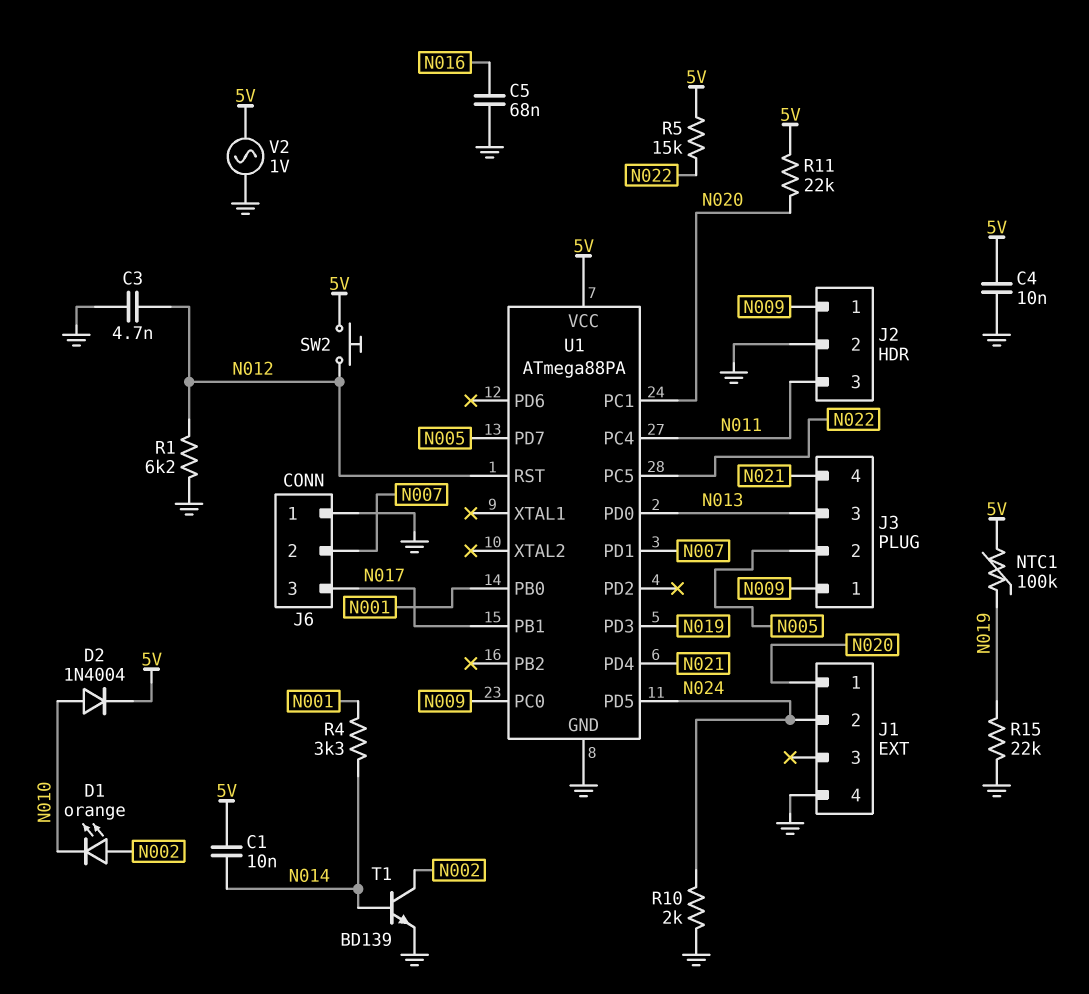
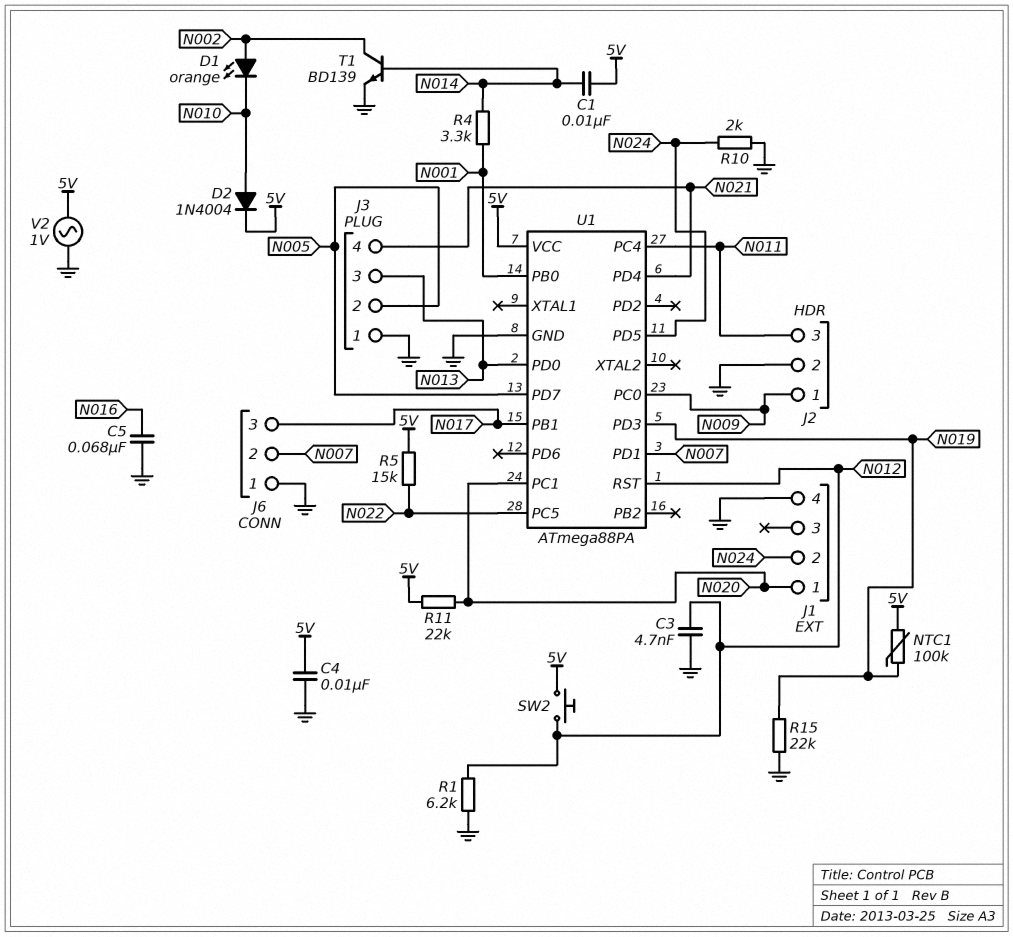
J3 pin 1: N009 -> GND

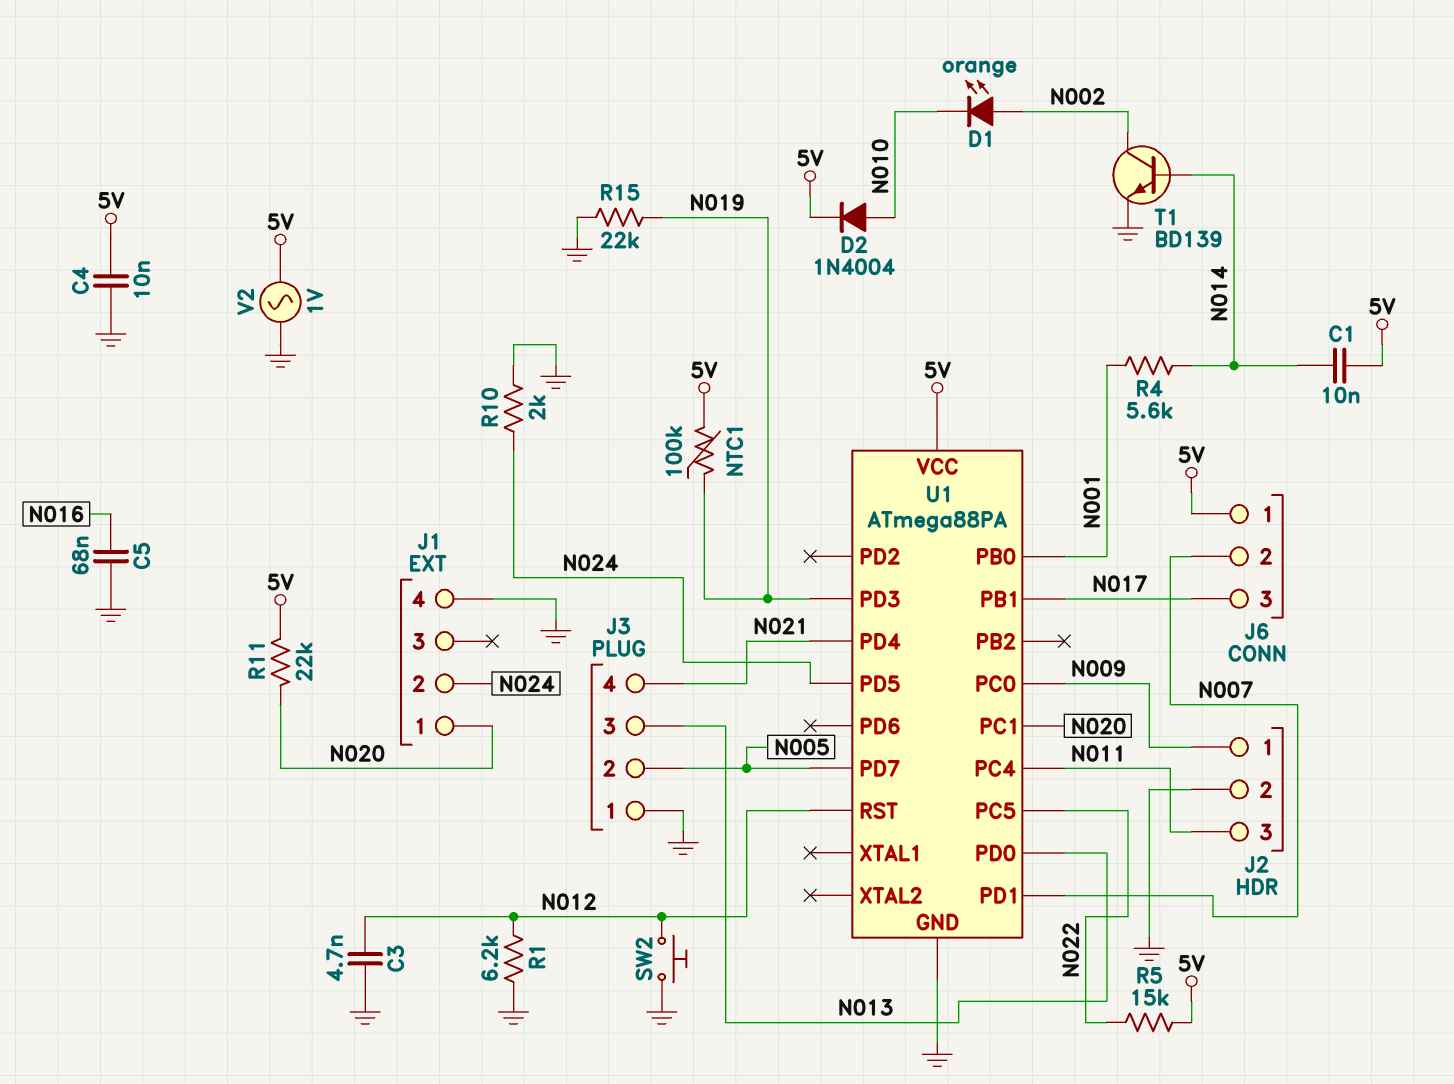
J6 pin 1: GND -> 5V
R4: 3.3k (N001, N014) -> 5.6k (N001, N014)
SW2: button (5V, N012) -> button (GND, N012)

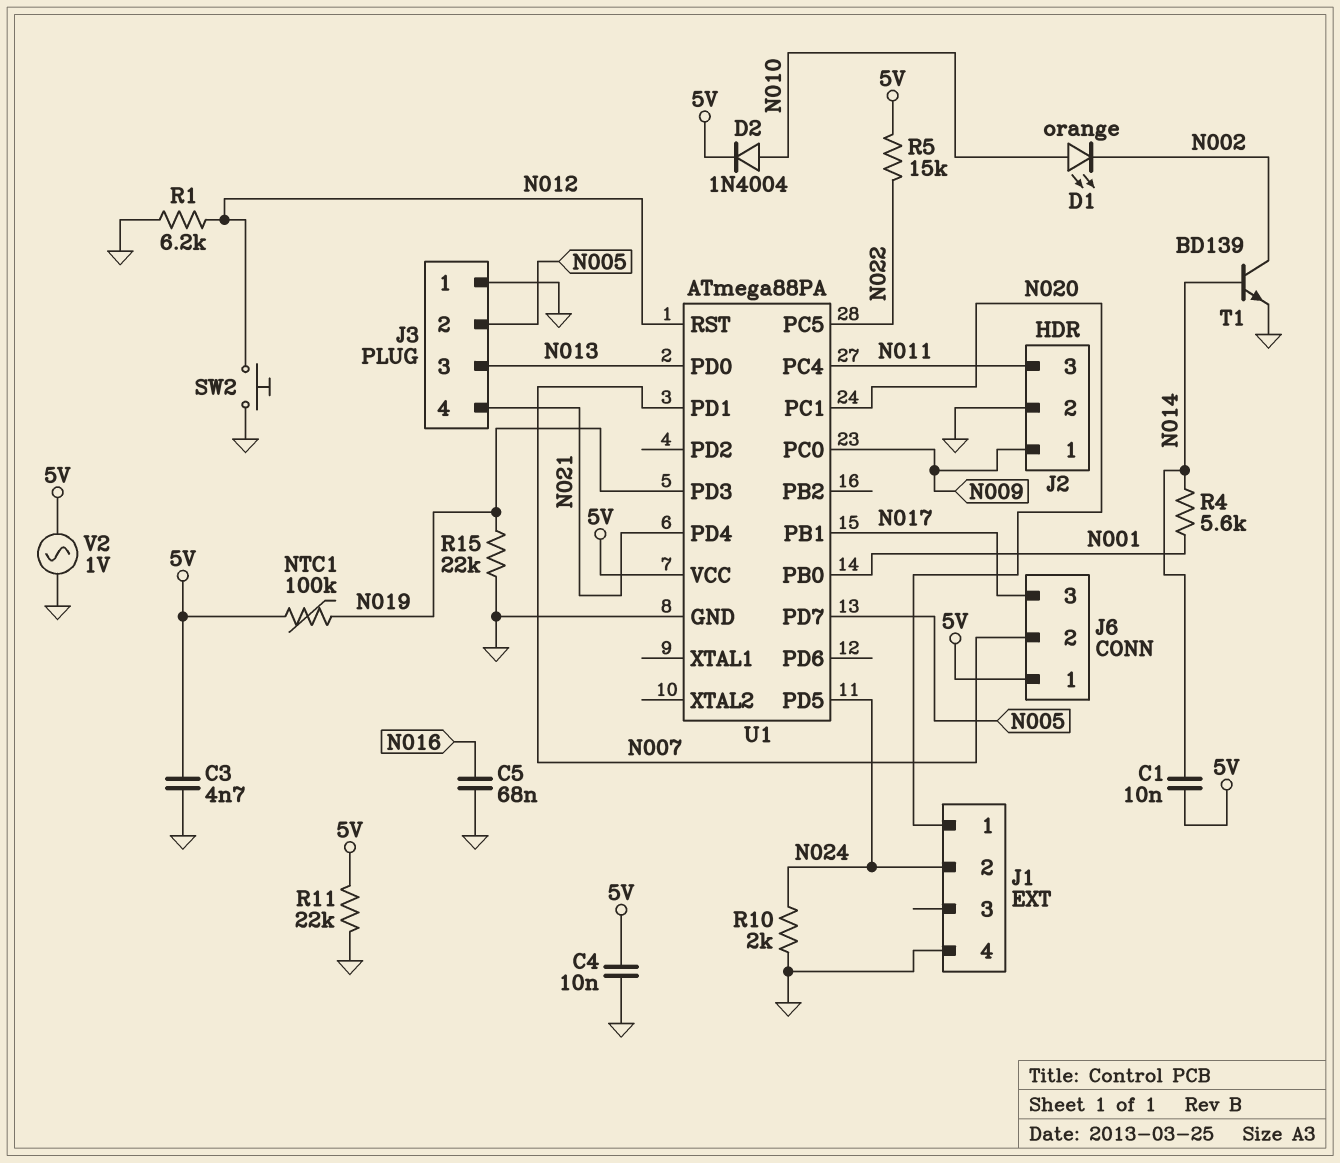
C3: 4.7nF (GND, N012) -> 4.7nF (5V, GND)
D1: LED orange (A N002, K N010) -> LED orange (A N010, K N002)
R11: 22k (5V, N020) -> 22k (5V, GND)

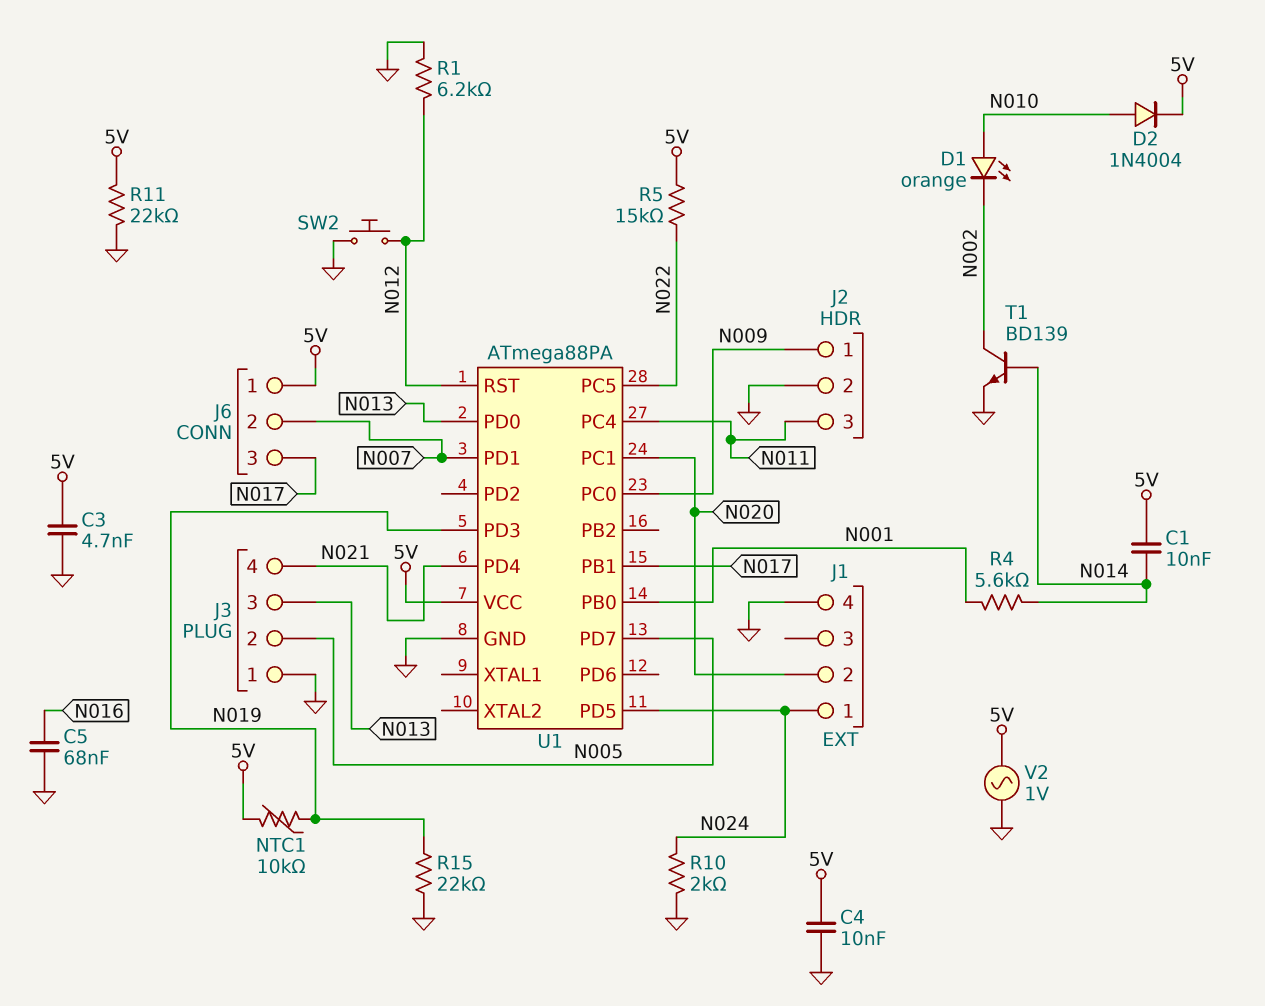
J1 pin 1: N020 -> N024
J1 pin 2: N024 -> N020
NTC1: 100k (5V, N019) -> 10k (5V, N019)

